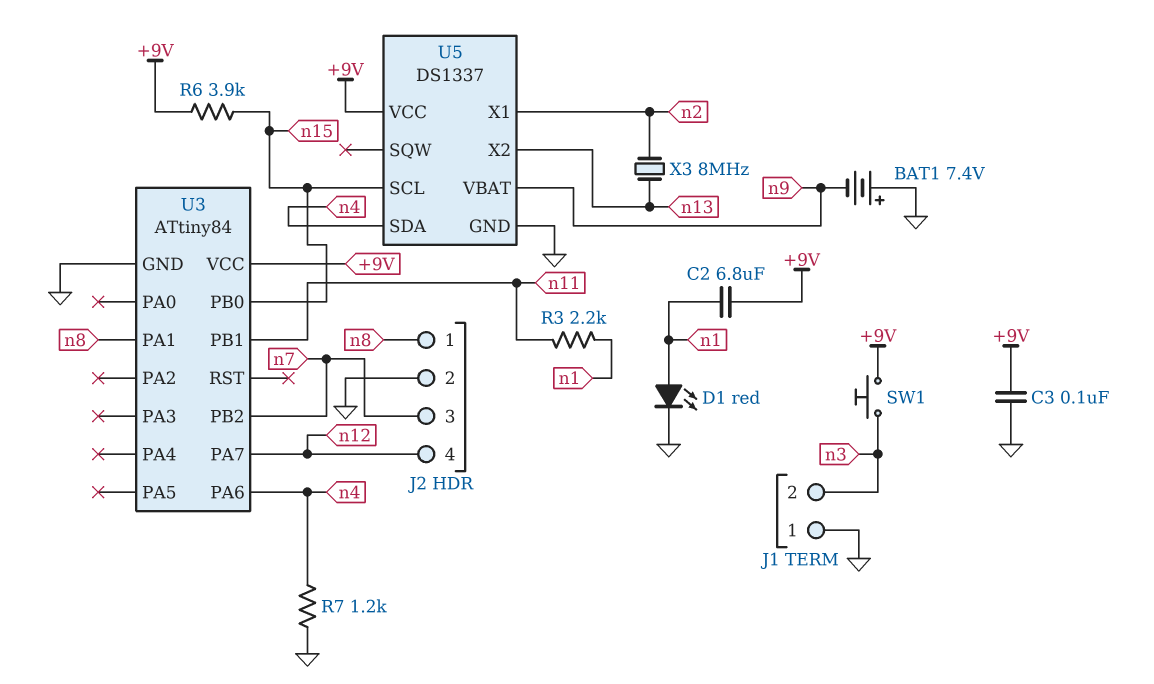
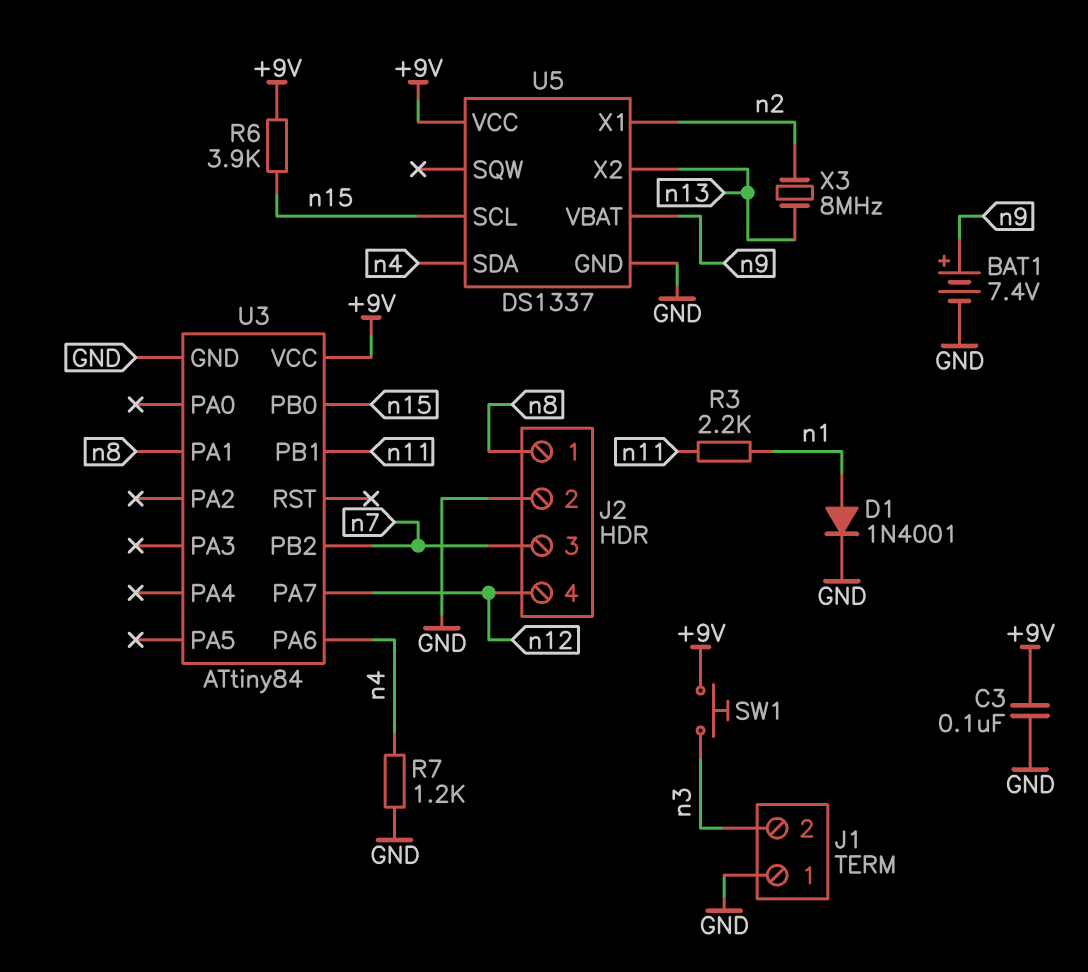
BAT1: 7.4V (plus GND, minus n9) -> 7.4V (plus n9, minus GND)
C2: 6.8uF (+9V, n1) -> none
D1: LED red (A n1, K GND) -> diode 1N4001 (A n1, K GND)

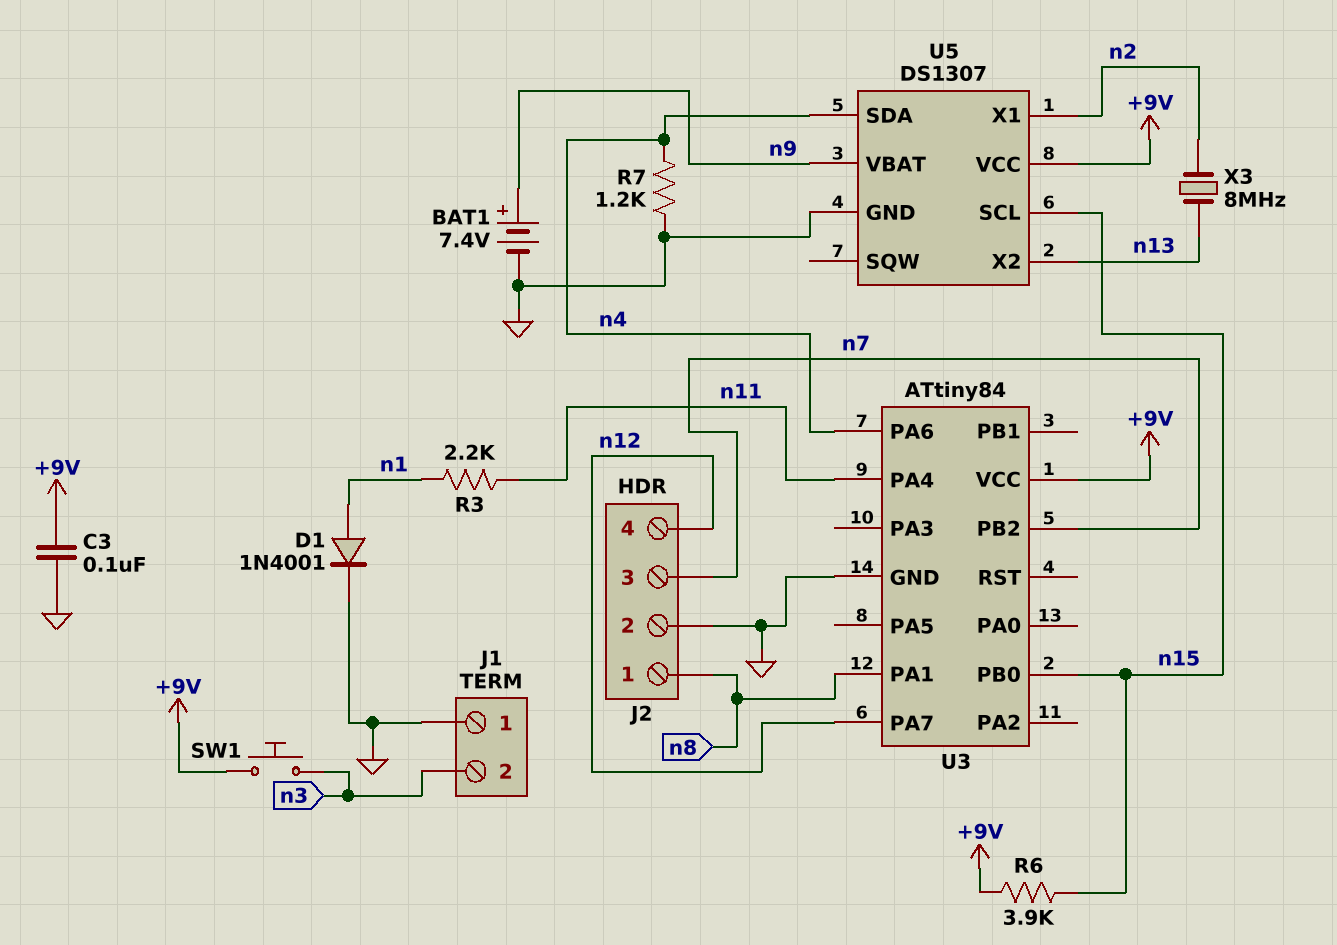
U3 pin PA4: none -> n11
U3 pin PB1: n11 -> none
U5: DS1337 -> DS1307

